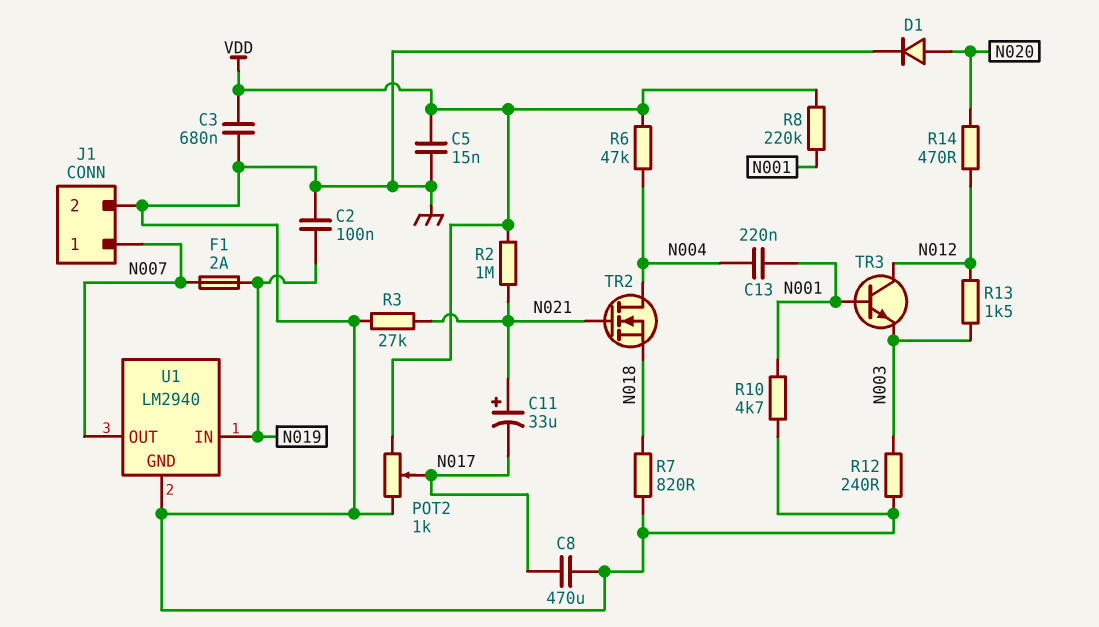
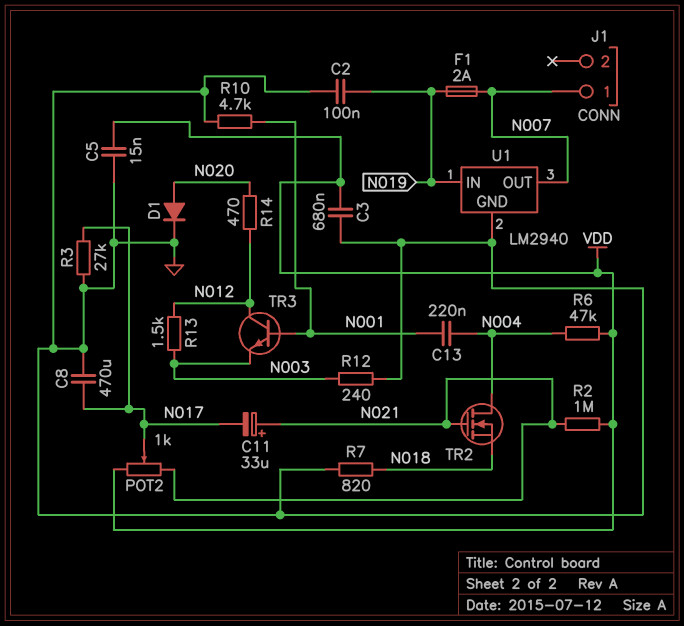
J1 pin 2: GND -> none
POT2: 1k (GND, VDD, wiper N017) -> 1k (N021, VDD, wiper N017)
R3: 27k (GND, N021) -> 27k (GND, N017)
R8: 220k (N001, VDD) -> none

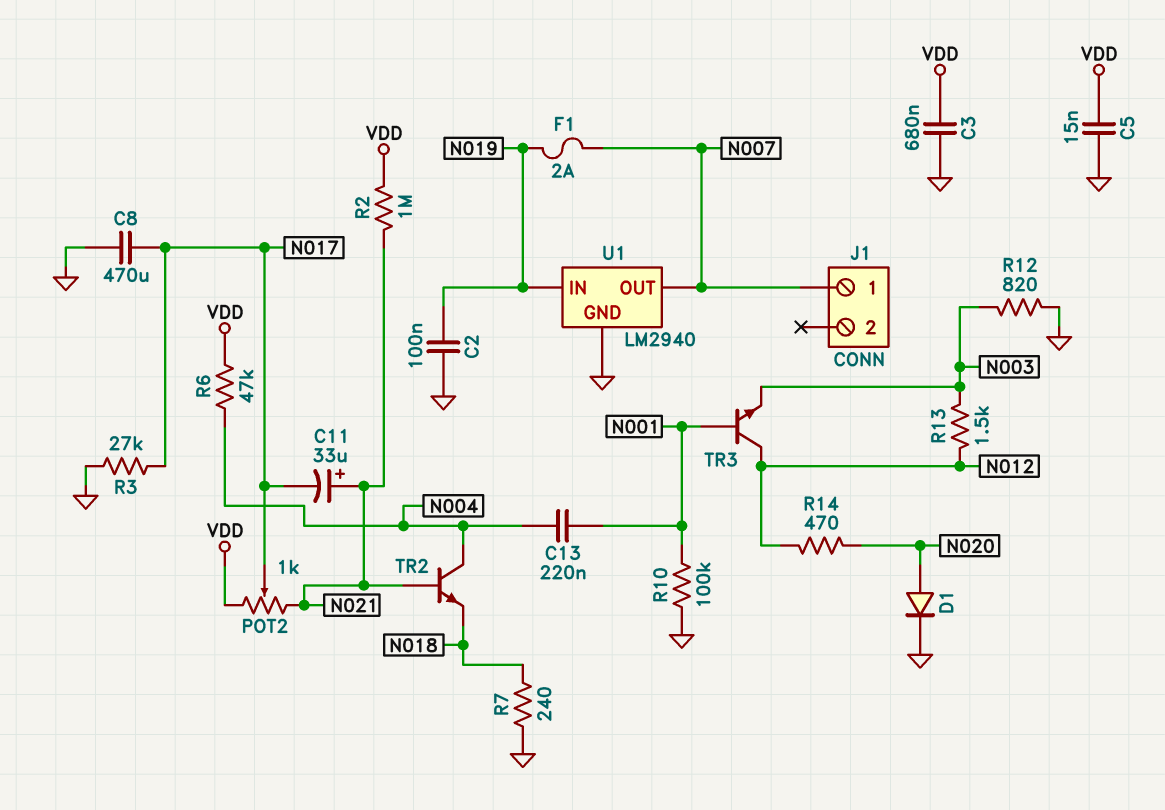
R7: 820 (GND, N018) -> 240 (GND, N018)
R10: 4.7k (GND, N001) -> 100k (GND, N001)
R12: 240 (GND, N003) -> 820 (GND, N003)
TR2: NMOS (G N021, D N004, S N018) -> NPN (B N021, C N004, E N018)

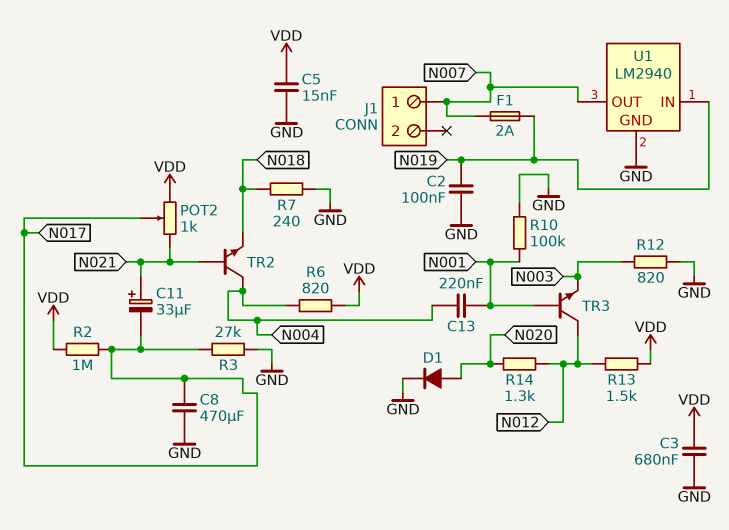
R2: 1M (N021, VDD) -> 1M (N017, VDD)
R6: 47k (N004, VDD) -> 820 (N004, VDD)
R13: 1.5k (N003, N012) -> 1.5k (N012, VDD)
R14: 470 (N012, N020) -> 1.3k (N012, N020)

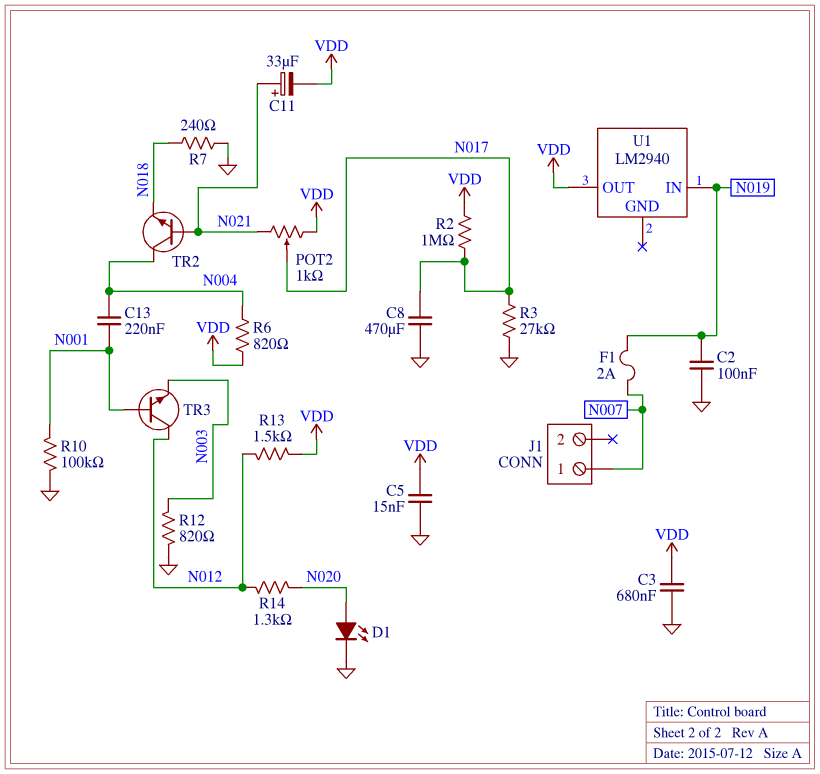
C11: 33uF (plus N021, minus N017) -> 33uF (plus N021, minus VDD)
D1: diode (A N020, K GND) -> LED (A N020, K GND)
U1 pin GND: GND -> none
U1 pin OUT: N007 -> VDD

